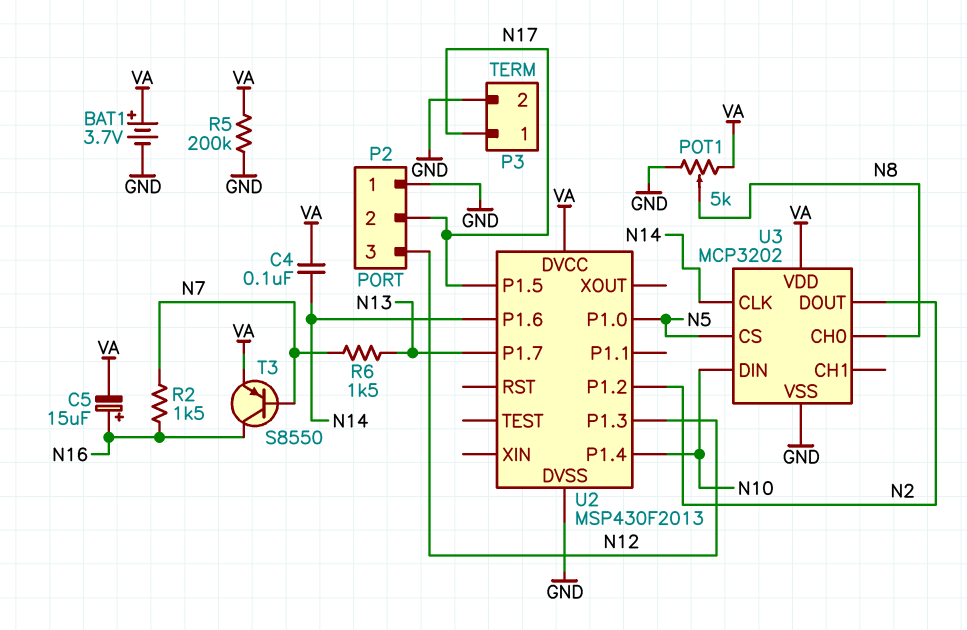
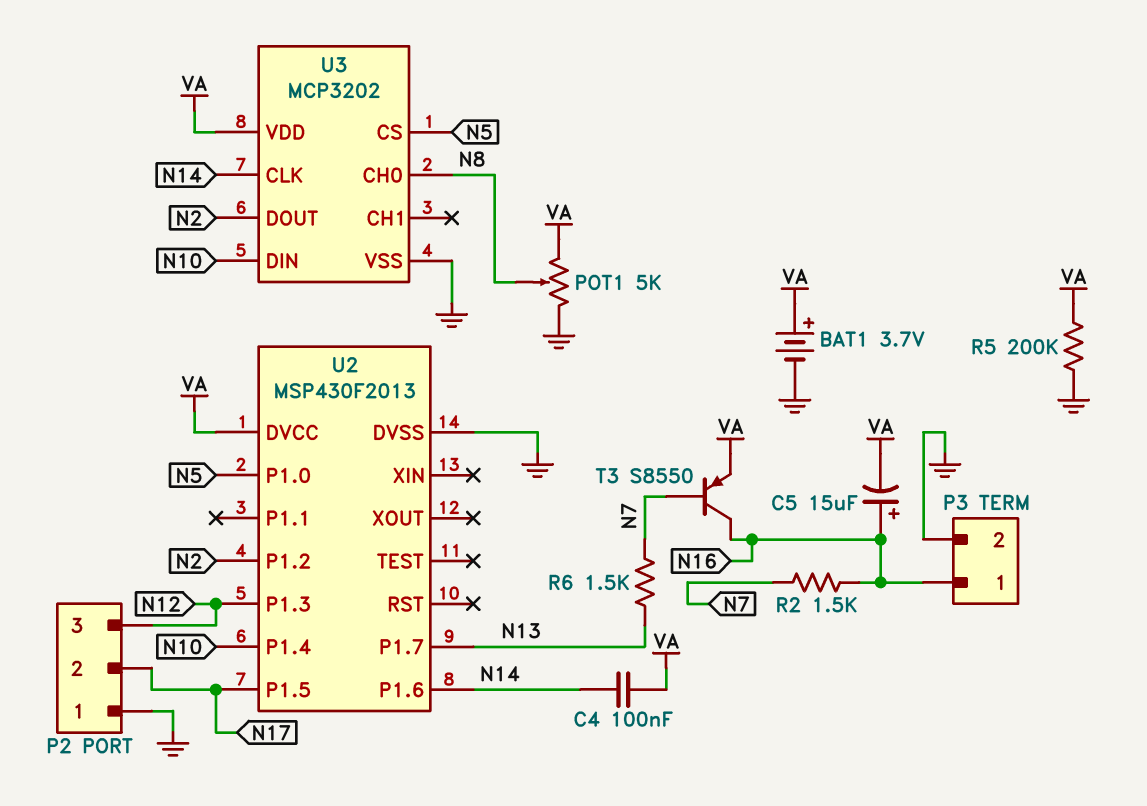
P3 pin 1: N17 -> N16

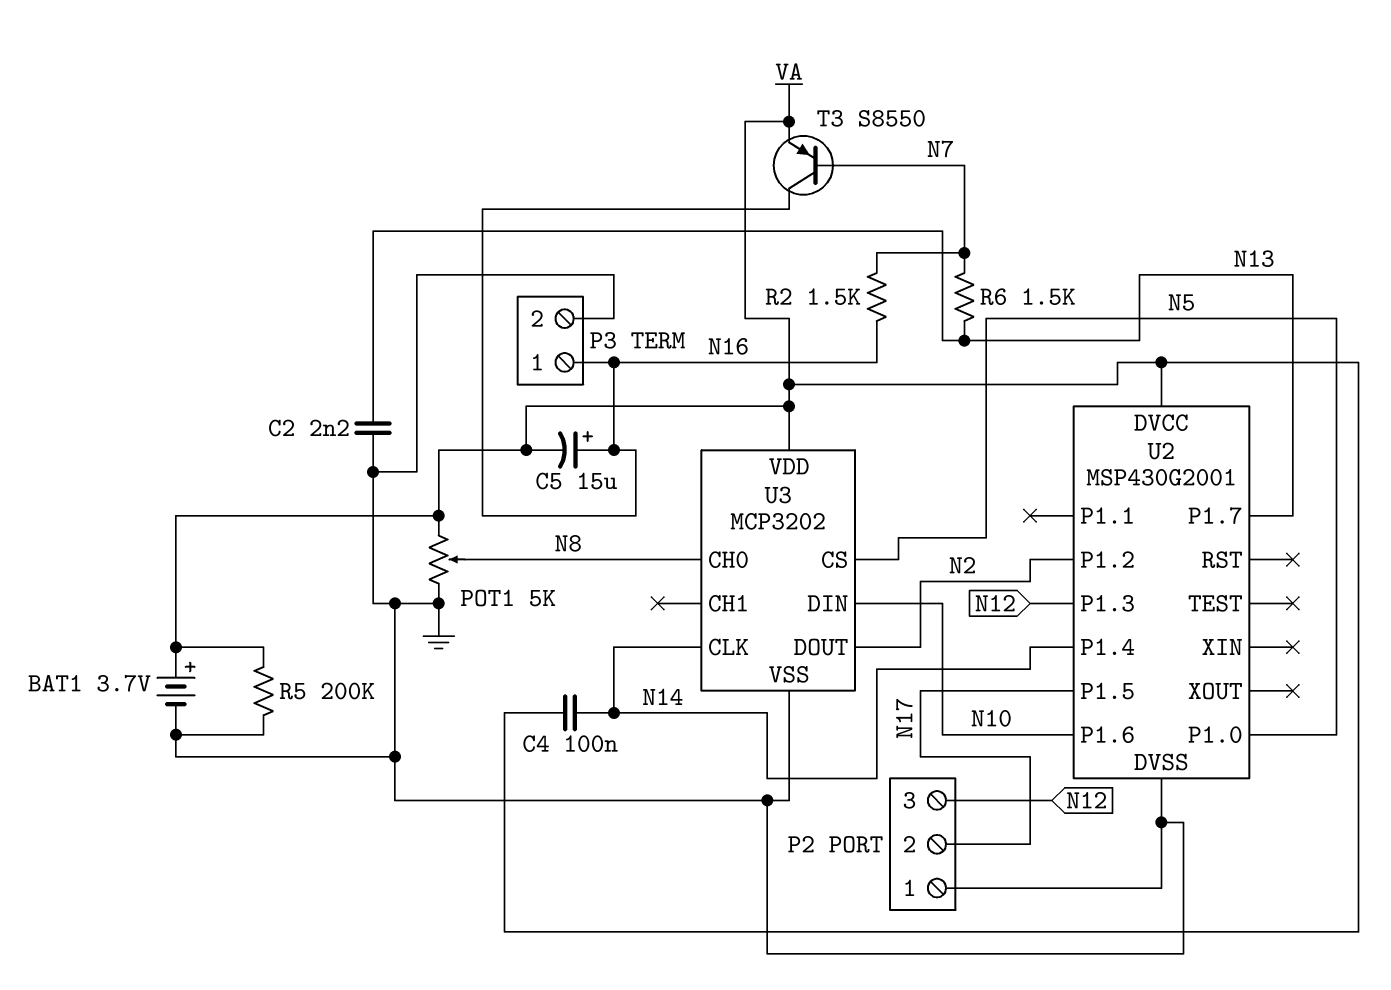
C2: none -> 2.2nF (GND, N13)
U2: MSP430F2013 -> MSP430G2001
U2 pin P1.4: N10 -> N14
U2 pin P1.6: N14 -> N10

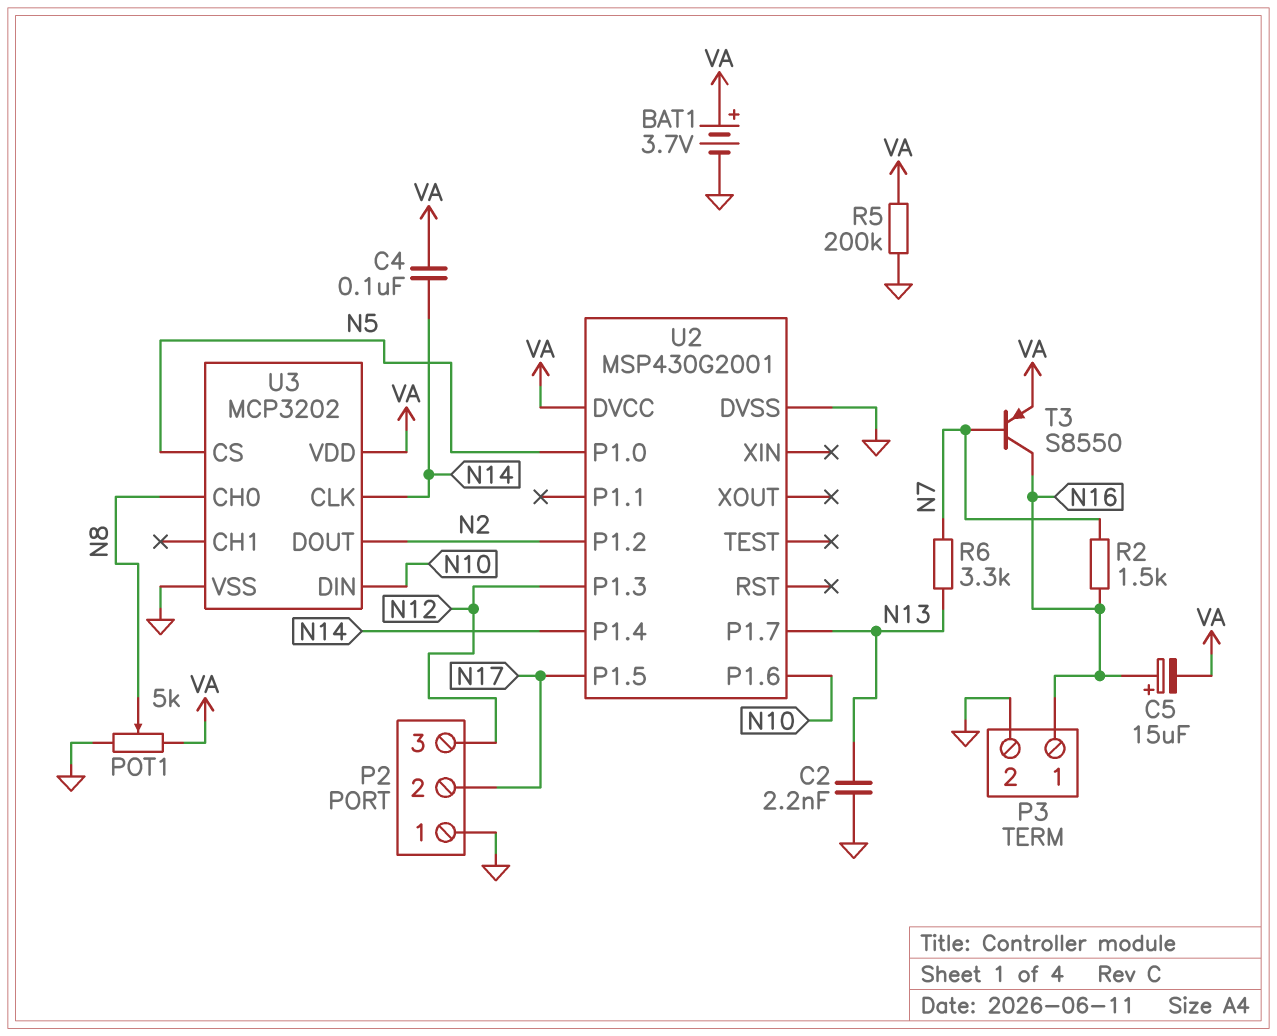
R6: 1.5k (N7, N13) -> 3.3k (N7, N13)

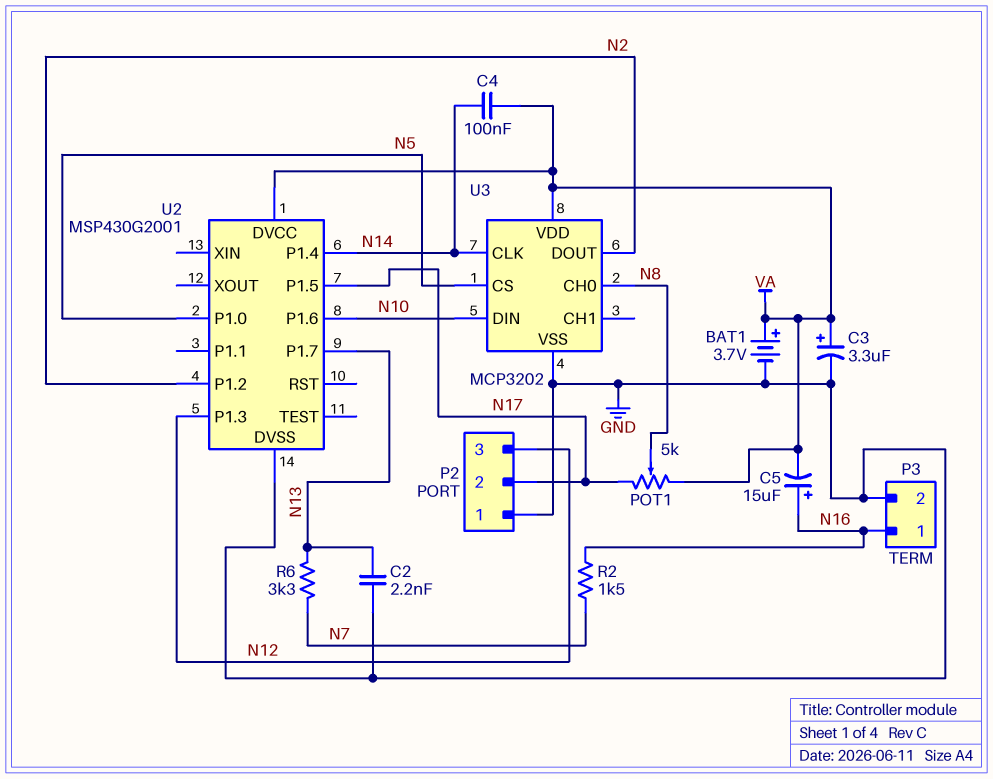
C3: none -> 3.3uF (plus VA, minus GND)
POT1: 5k (GND, VA, wiper N8) -> 5k (N17, VA, wiper N8)
R5: 200k (GND, VA) -> none
T3: PNP S8550 (B N7, C N16, E VA) -> none

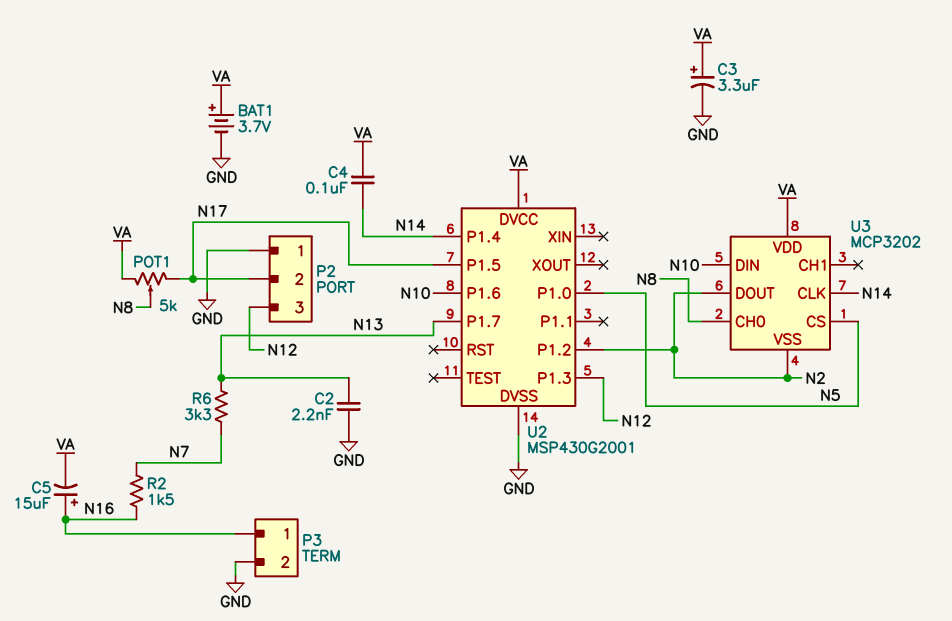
U3 pin VSS: GND -> N2

